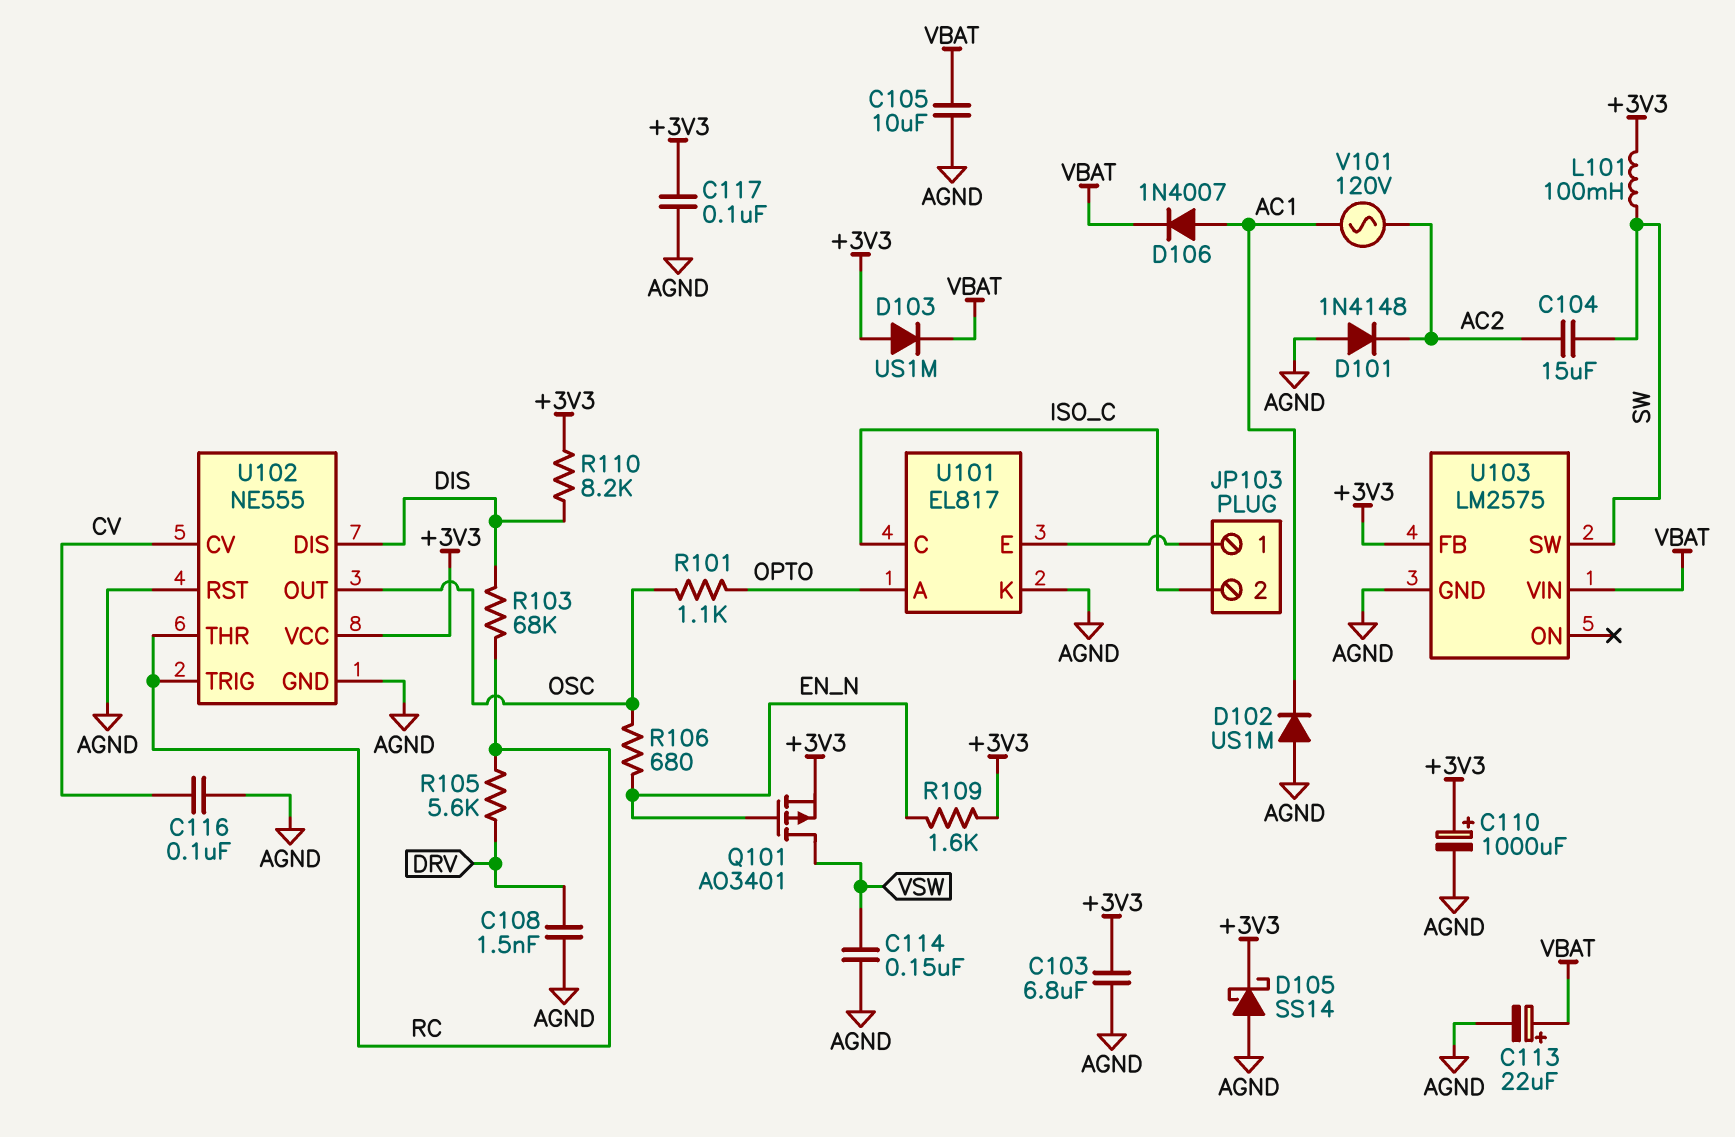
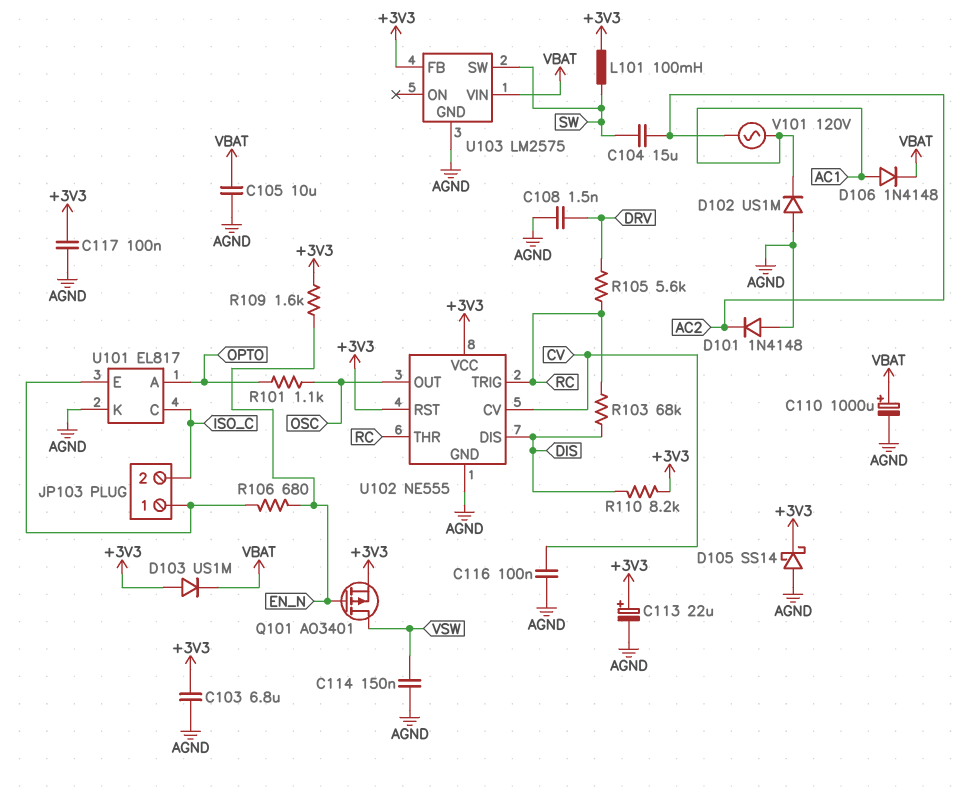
C110: 1000uF (plus +3V3, minus AGND) -> 1000uF (plus VBAT, minus AGND)
C113: 22uF (plus VBAT, minus AGND) -> 22uF (plus +3V3, minus AGND)
D106: diode 1N4007 (A AC1, K VBAT) -> diode 1N4148 (A AC1, K VBAT)
R106: 680 (EN_N, OSC) -> 680 (EN_N, JP103/1)
U102 pin RST: AGND -> +3V3

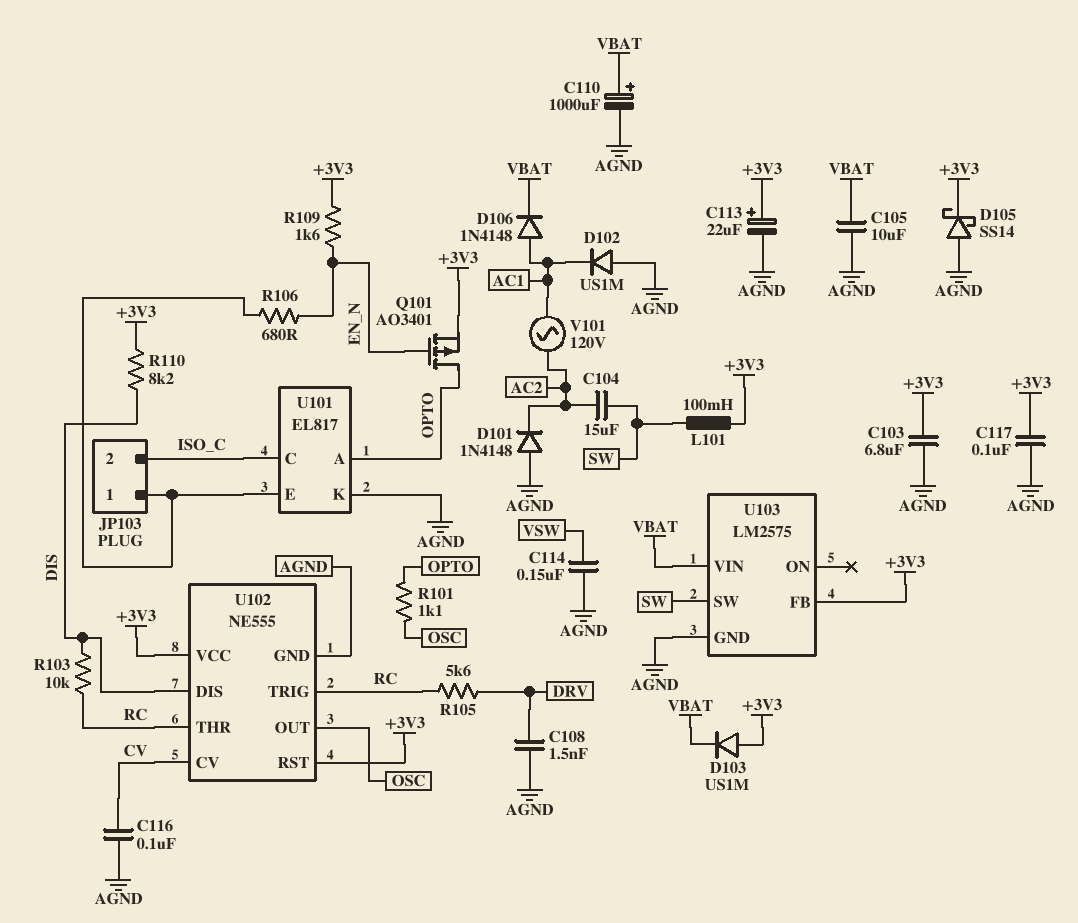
Q101: PMOS AO3401 (G EN_N, D VSW, S +3V3) -> PMOS AO3401 (G EN_N, D OPTO, S +3V3)
R103: 68k (DIS, RC) -> 10k (DIS, RC)

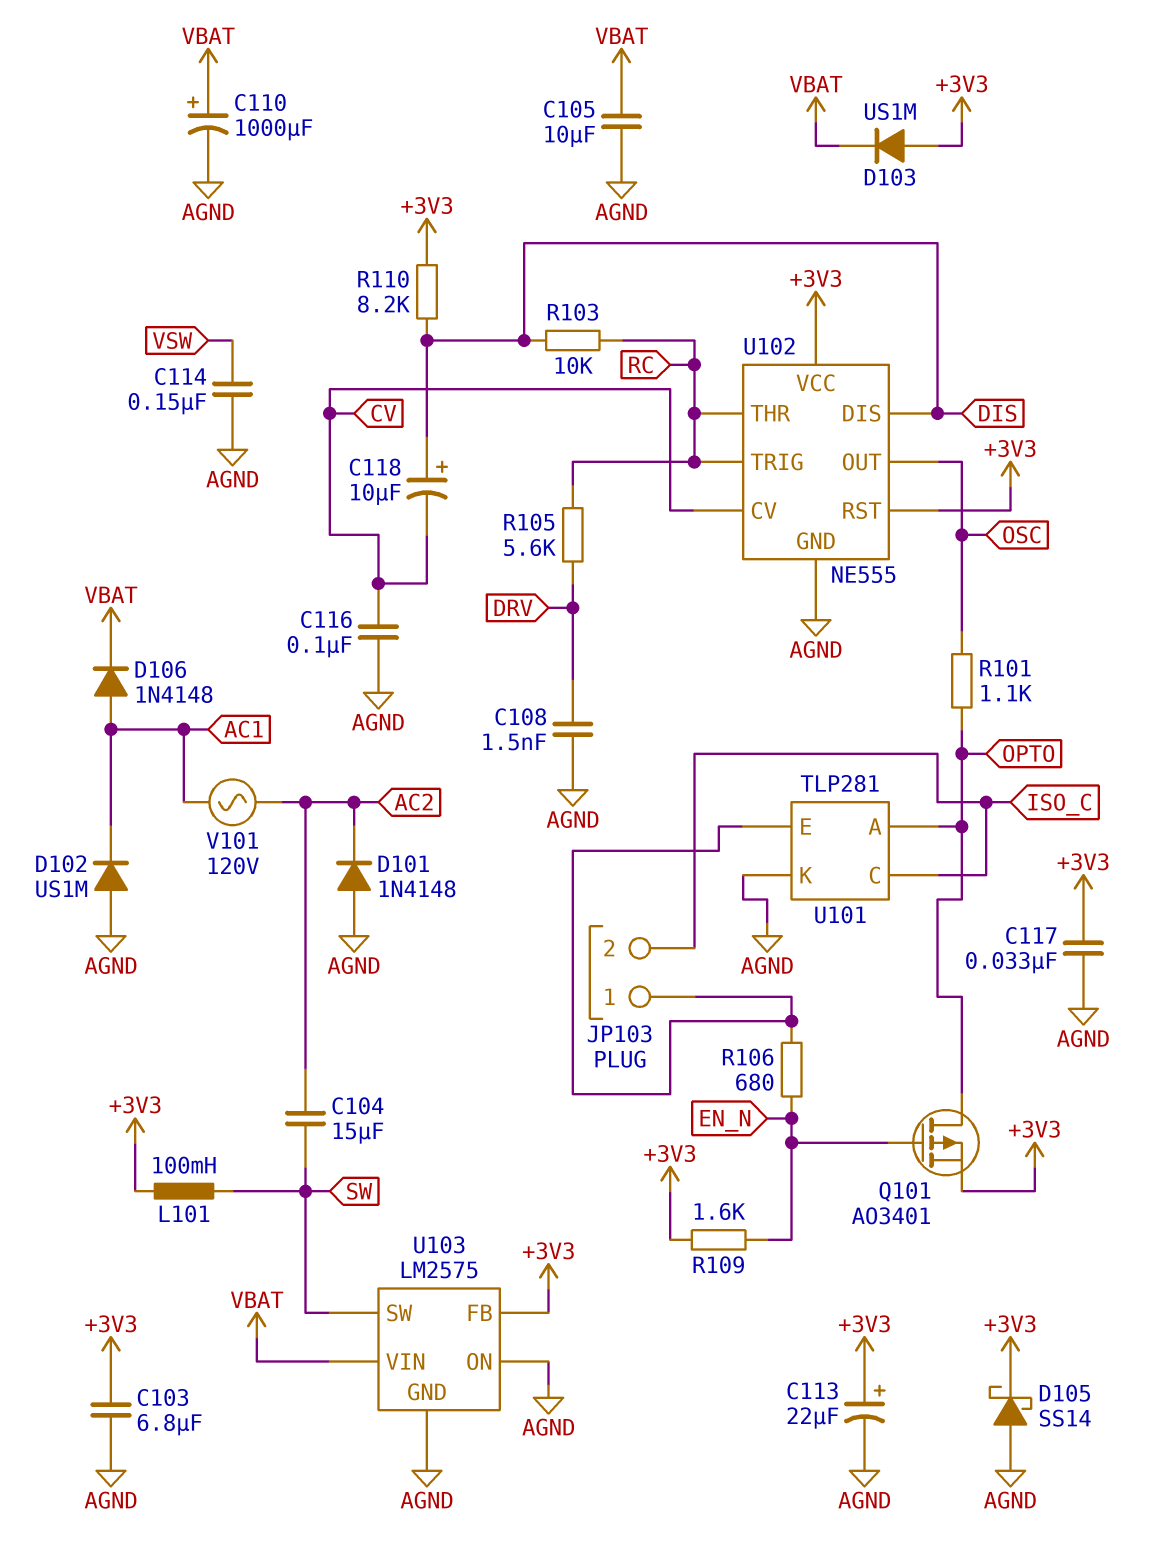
C117: 100nF (+3V3, AGND) -> 33nF (+3V3, AGND)
C118: none -> 10uF (plus DIS, minus CV)
U101: EL817 -> TLP281
U103 pin ON: none -> AGND

